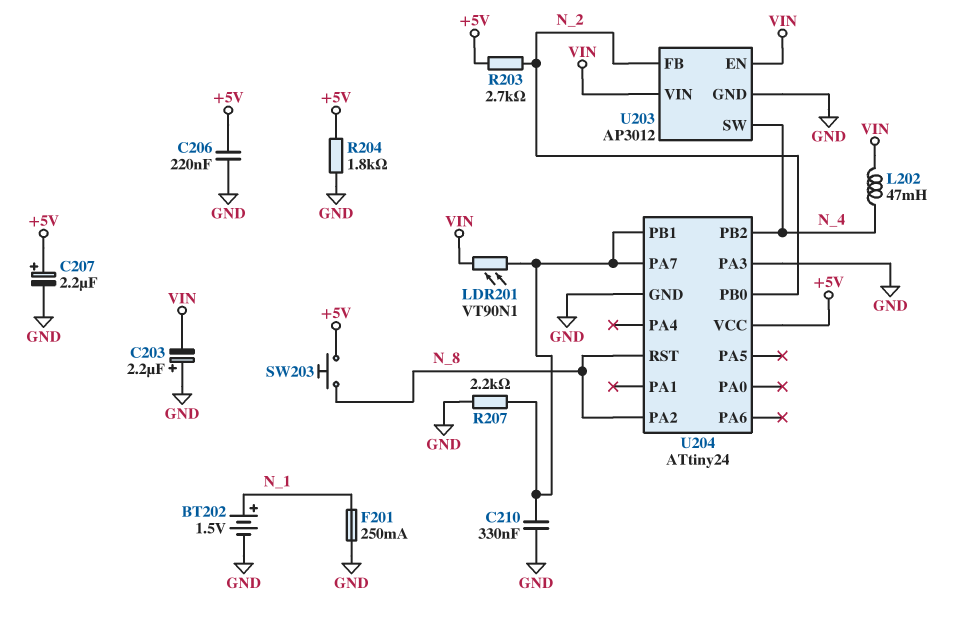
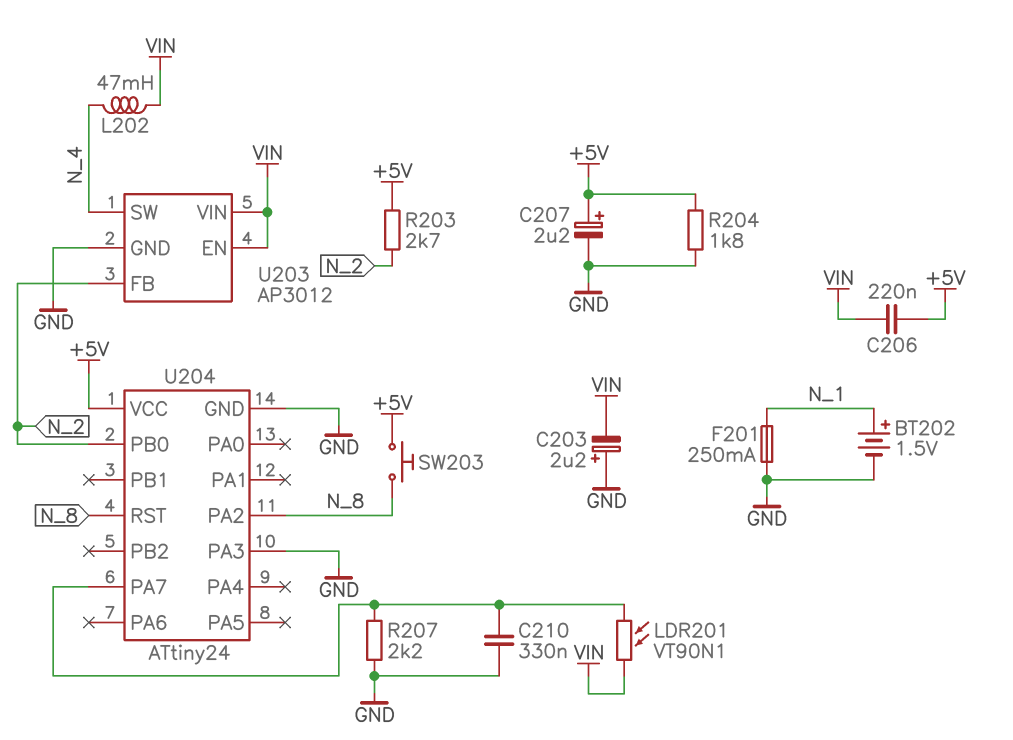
C206: 220nF (+5V, GND) -> 220nF (+5V, VIN)
U204 pin PB1: U204/PA7 -> none
U204 pin PB2: N_4 -> none

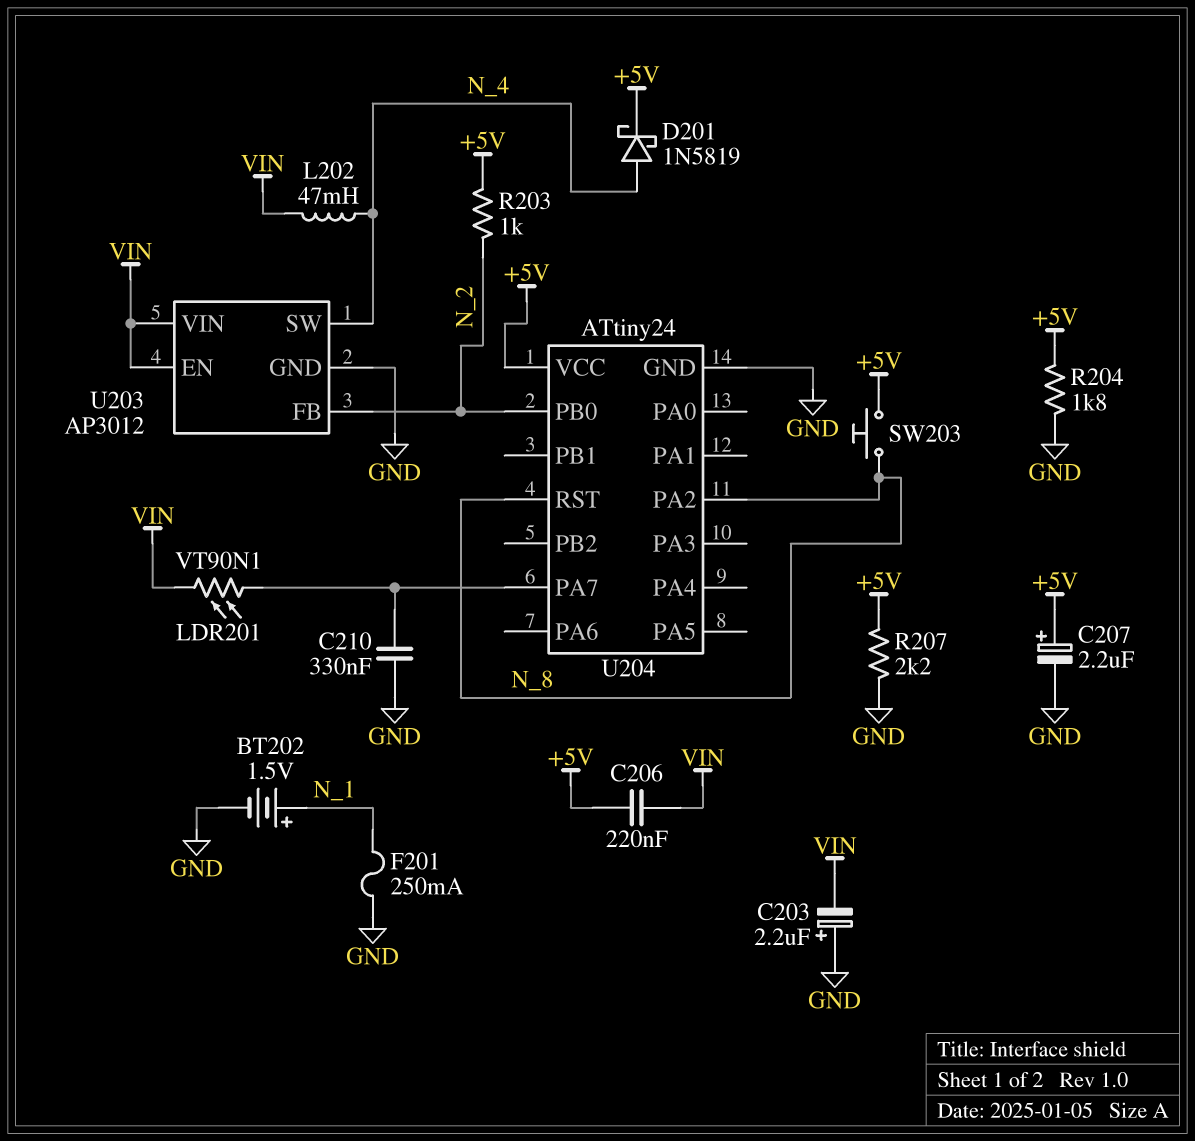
D201: none -> schottky 1N5819 (A N_4, K +5V)
R203: 2.7k (+5V, N_2) -> 1k (+5V, N_2)
R207: 2.2k (GND, U204/PA7) -> 2.2k (+5V, GND)
U204 pin PA3: GND -> none

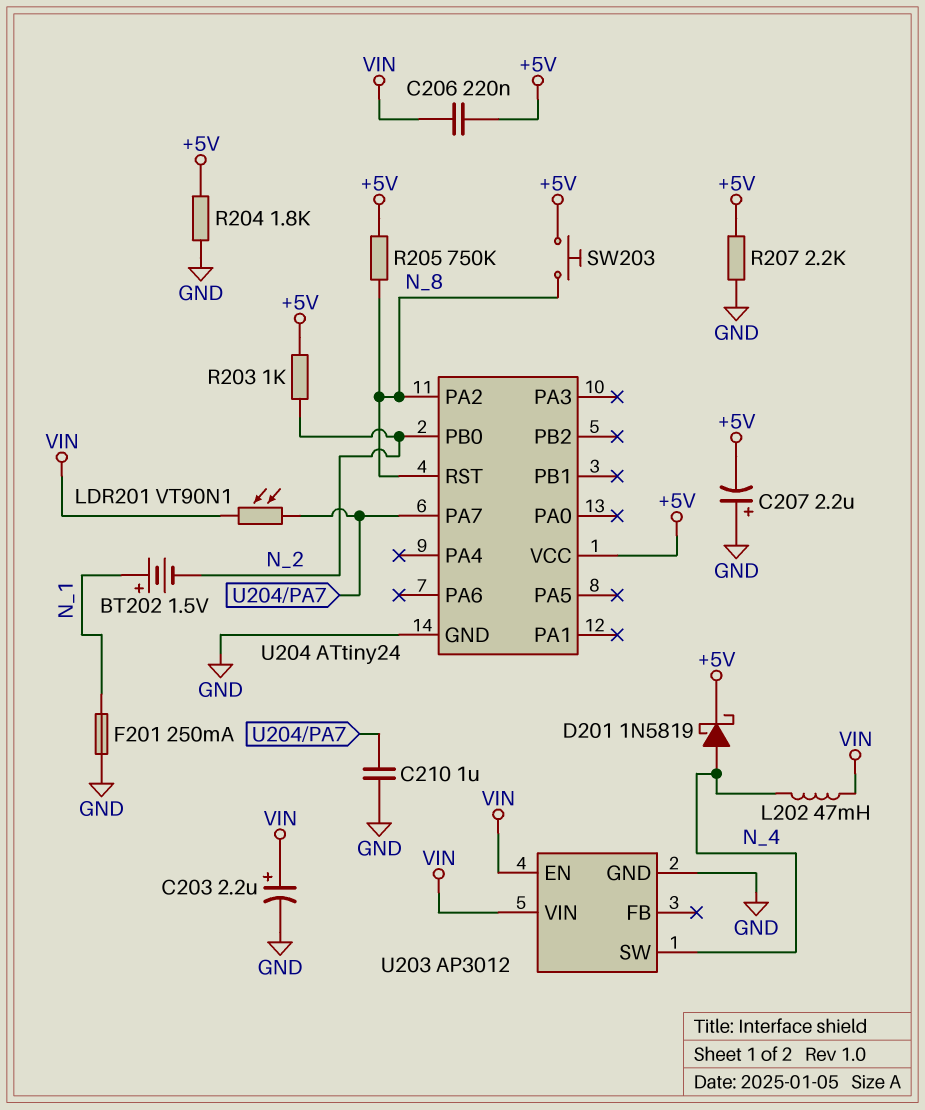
BT202: 1.5V (plus N_1, minus GND) -> 1.5V (plus N_1, minus N_2)
C203: 2.2uF (plus GND, minus VIN) -> 2.2uF (plus VIN, minus GND)
C207: 2.2uF (plus +5V, minus GND) -> 2.2uF (plus GND, minus +5V)
C210: 330nF (GND, U204/PA7) -> 1uF (GND, U204/PA7)
R205: none -> 750k (+5V, N_8)
U203 pin FB: N_2 -> none

